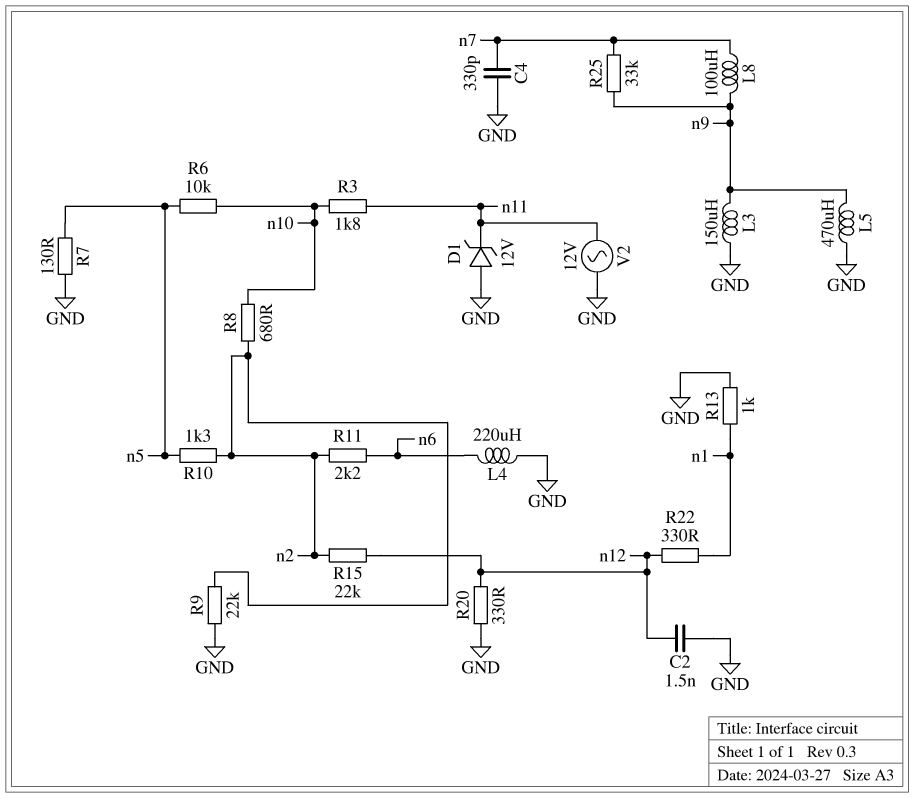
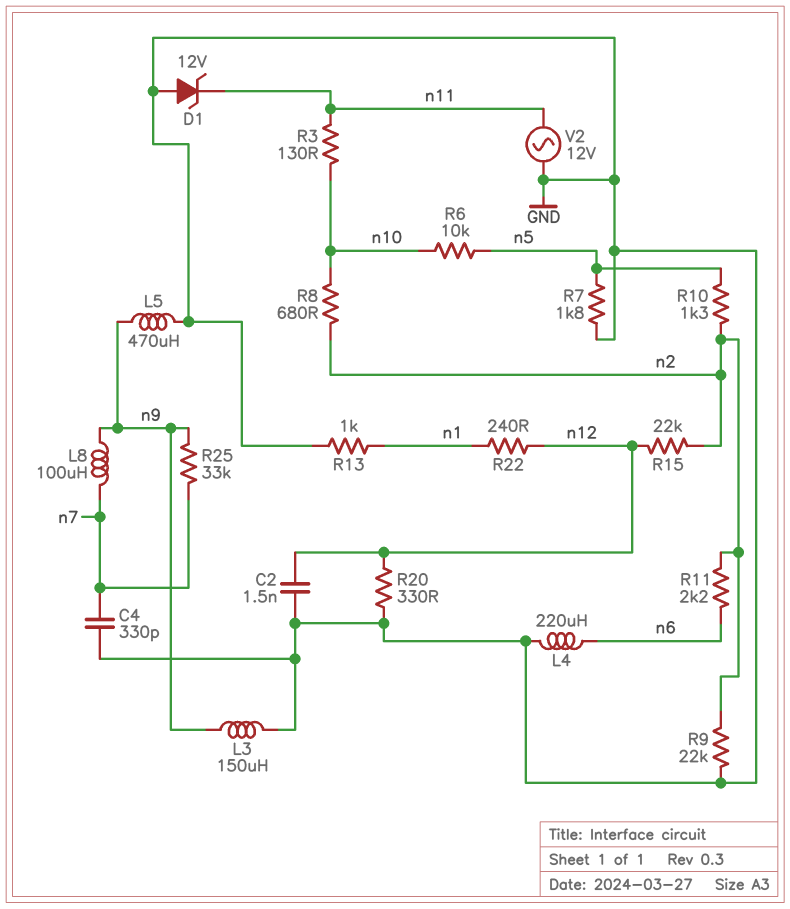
R3: 1.8k (n10, n11) -> 130 (n10, n11)
R7: 130 (GND, n5) -> 1.8k (GND, n5)
R22: 330 (n1, n12) -> 240 (n1, n12)

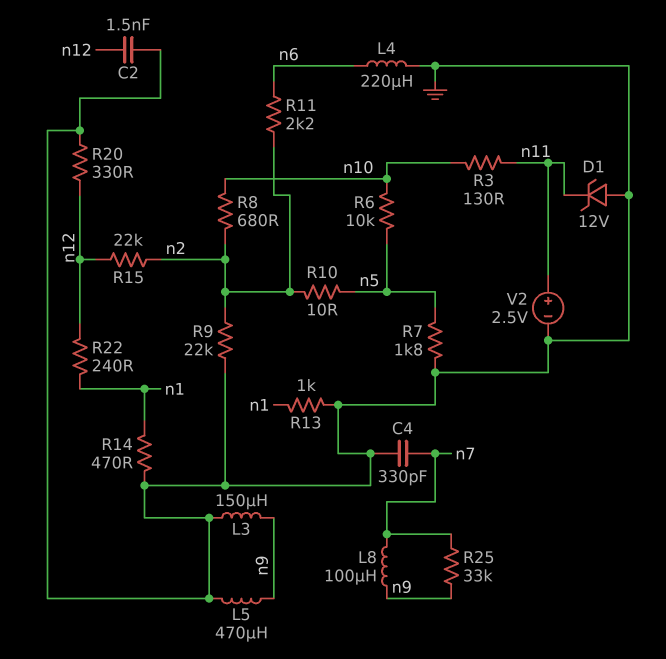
R10: 1.3k (n2, n5) -> 10 (n2, n5)
R14: none -> 470 (GND, n1)
V2: AC 12V (GND, n11) -> 2.5V (plus n11, minus GND)

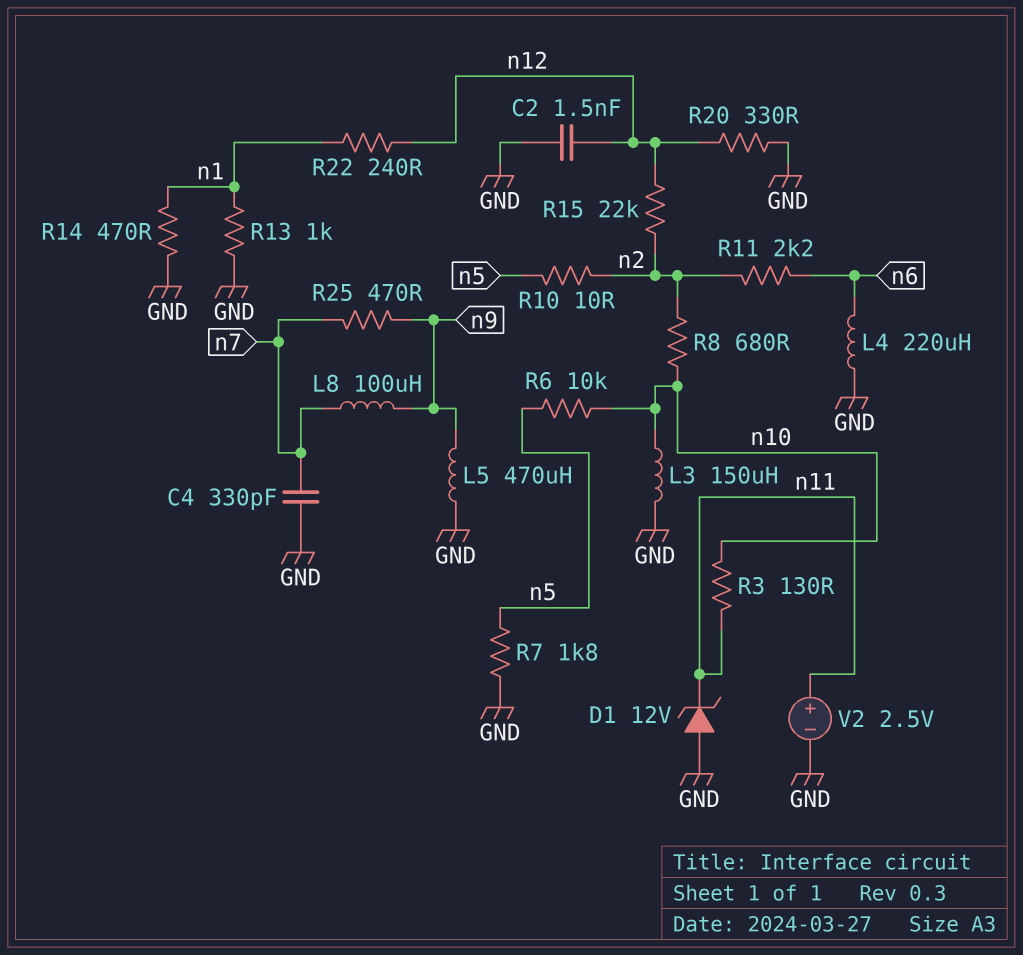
L3: 150uH (GND, n9) -> 150uH (GND, n10)
R9: 22k (GND, n2) -> none
R25: 33k (n7, n9) -> 470 (n7, n9)

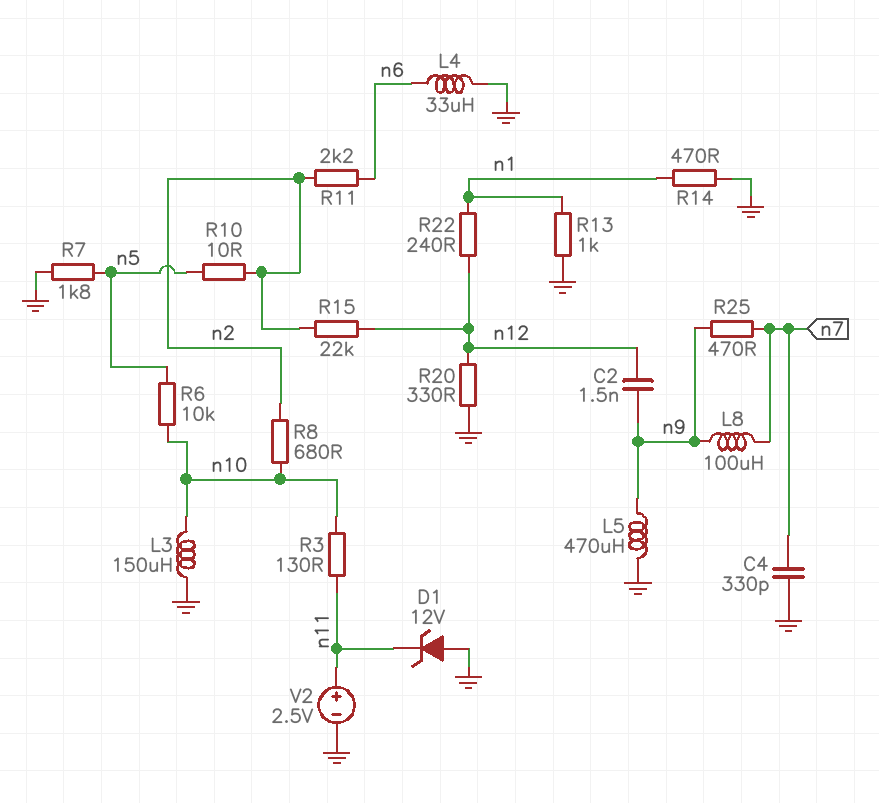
C2: 1.5nF (GND, n12) -> 1.5nF (n9, n12)
L4: 220uH (GND, n6) -> 33uH (GND, n6)

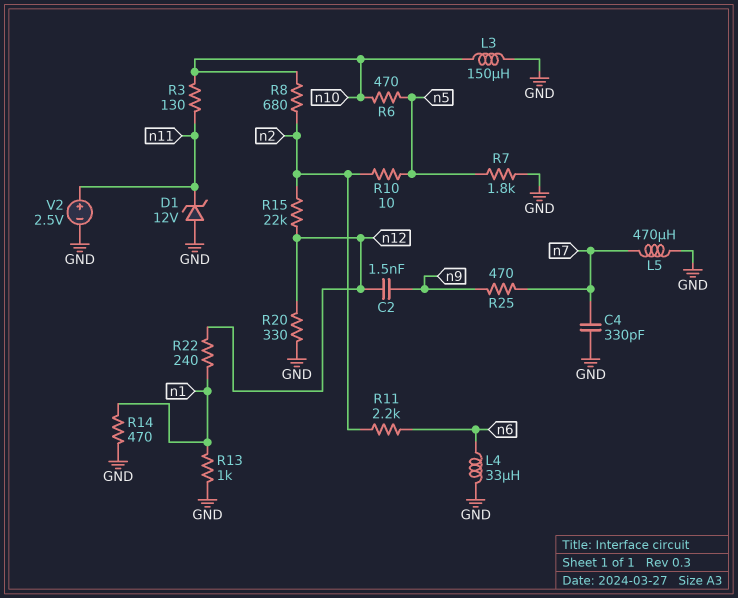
L5: 470uH (GND, n9) -> 470uH (GND, n7)
L8: 100uH (n7, n9) -> none
R6: 10k (n5, n10) -> 470 (n5, n10)

